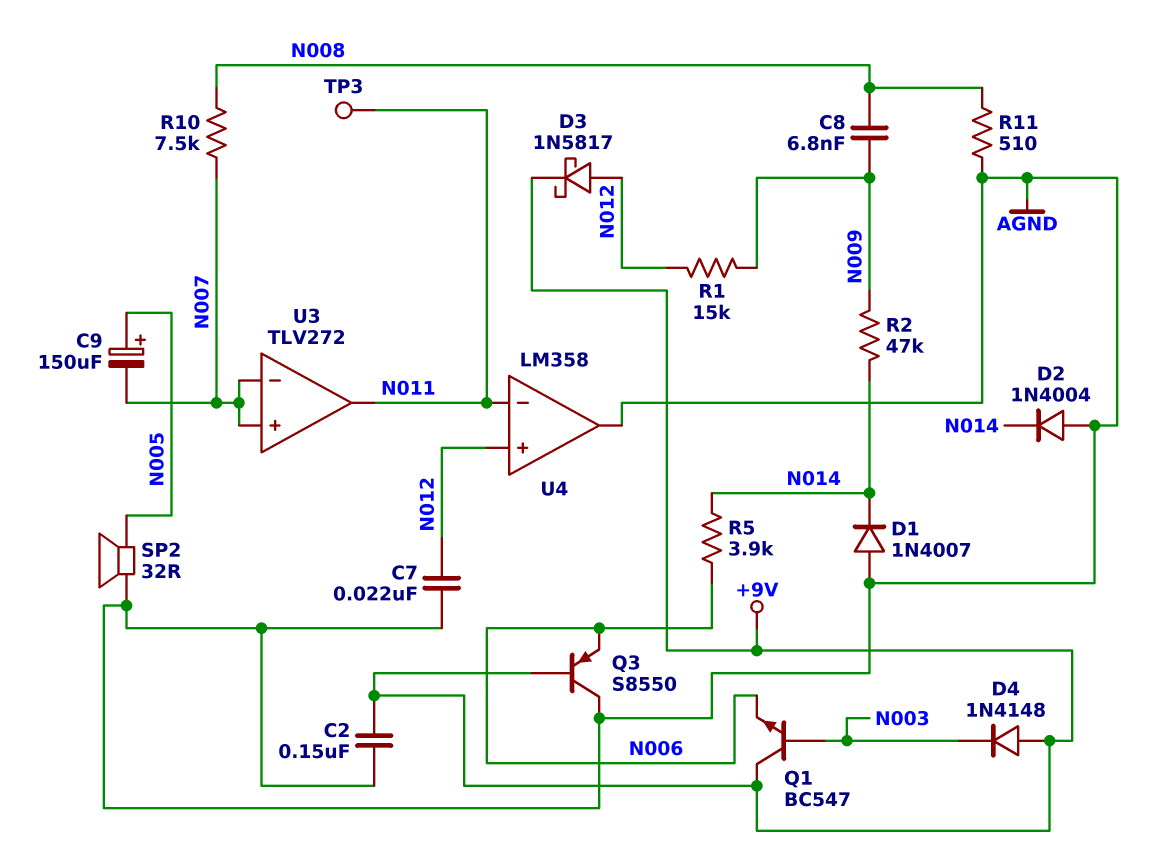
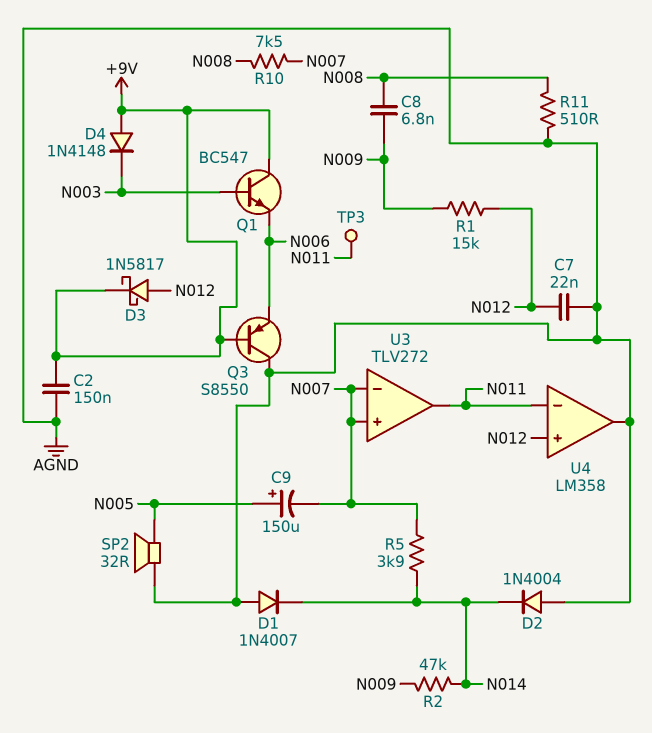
R5: 3.9k (N006, N014) -> 3.9k (N007, N014)

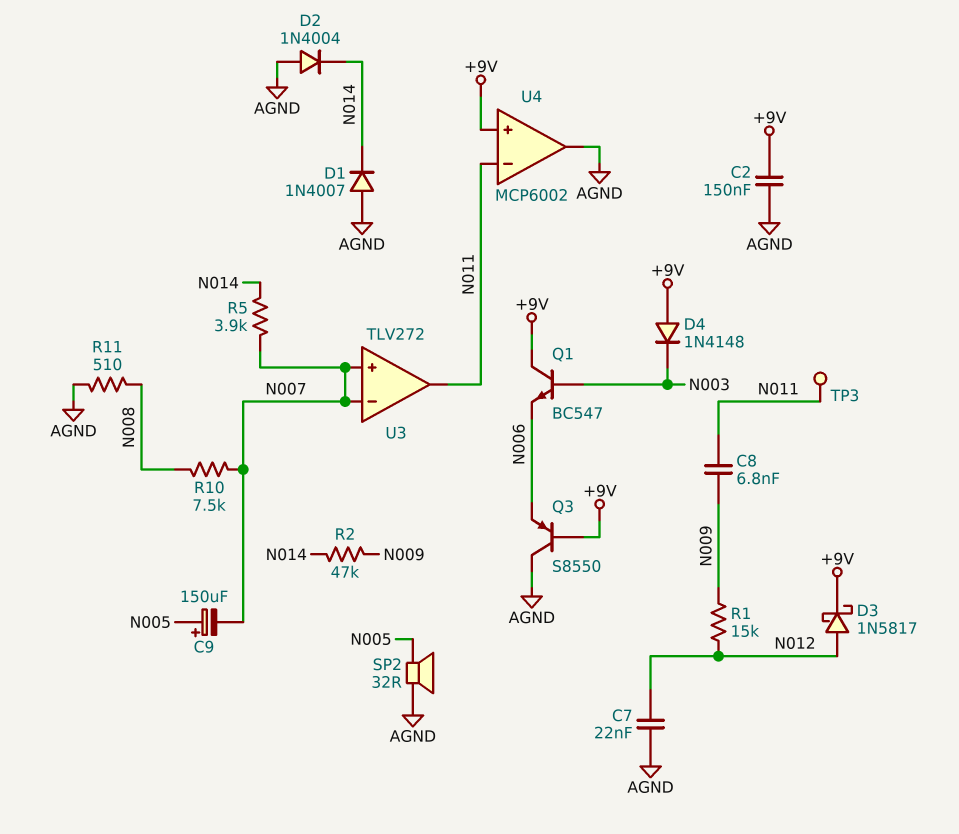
C8: 6.8nF (N008, N009) -> 6.8nF (N009, N011)
U4: LM358 -> MCP6002
U4 pin in+: N012 -> +9V

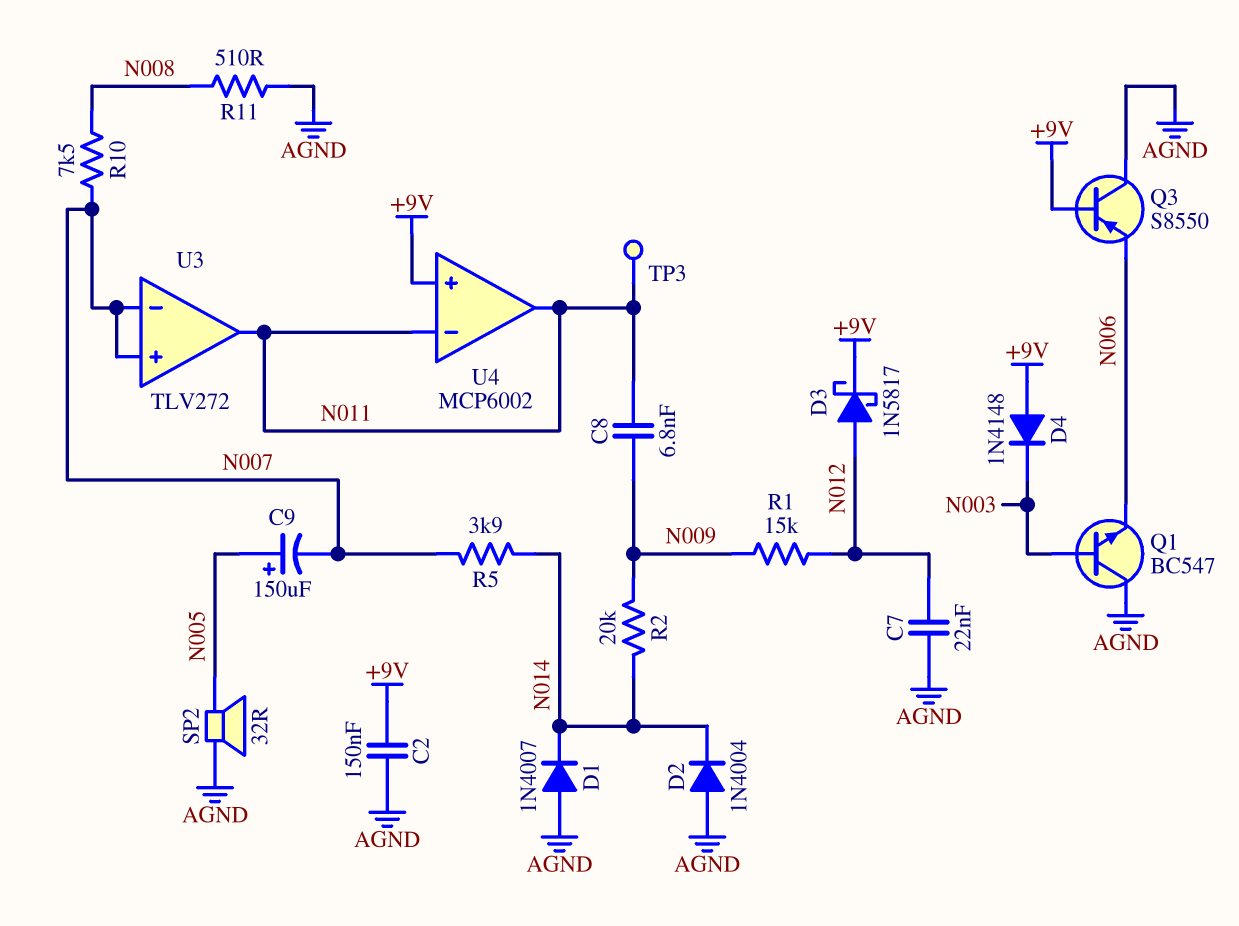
Q1: NPN BC547 (B N003, C +9V, E N006) -> NPN BC547 (B N003, C AGND, E N006)
R2: 47k (N009, N014) -> 20k (N009, N014)
U4 pin out: AGND -> N011

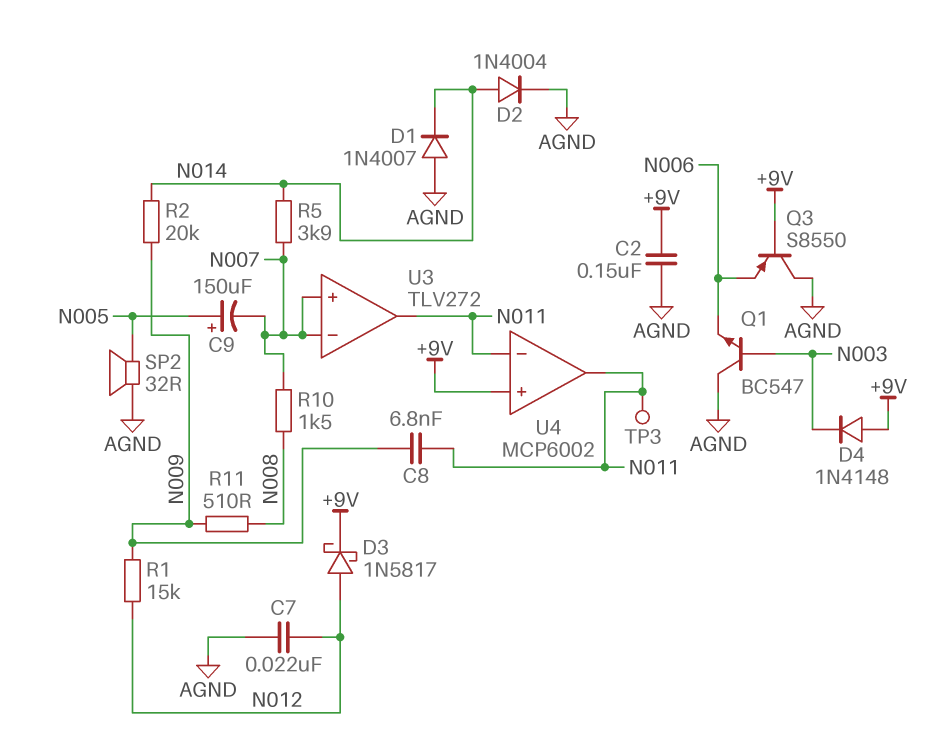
D2: diode 1N4004 (A AGND, K N014) -> diode 1N4004 (A N014, K AGND)
R10: 7.5k (N007, N008) -> 1.5k (N007, N008)
R11: 510 (AGND, N008) -> 510 (N008, N009)

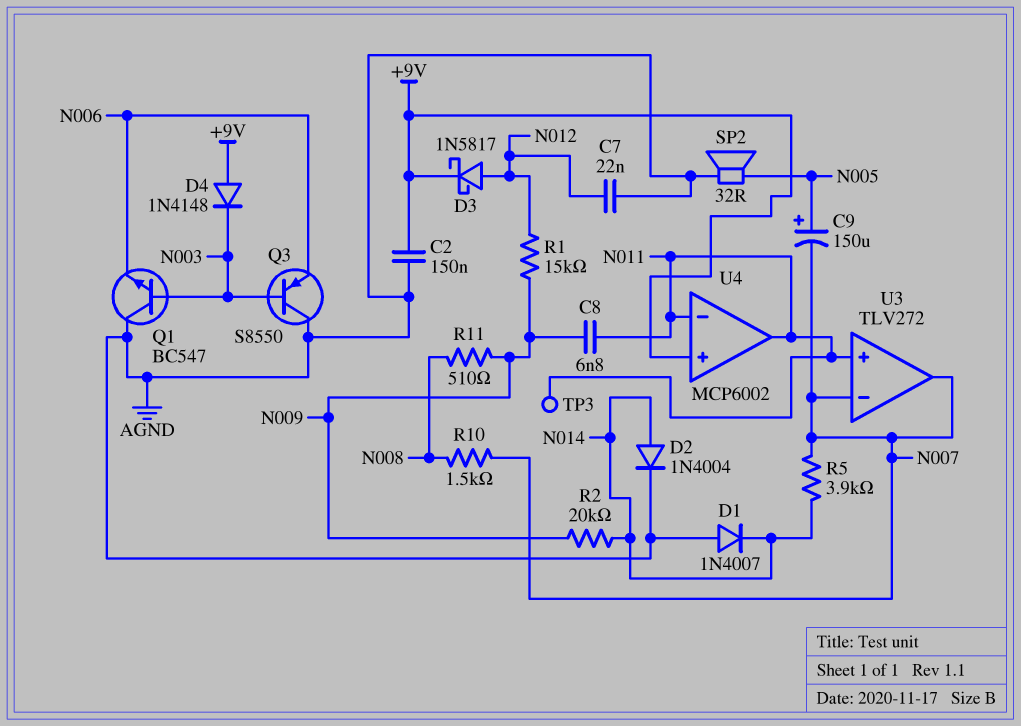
Q3: PNP S8550 (B +9V, C AGND, E N006) -> PNP S8550 (B N003, C AGND, E N006)
U3 pin in+: N007 -> N011
U3 pin out: N011 -> N007

